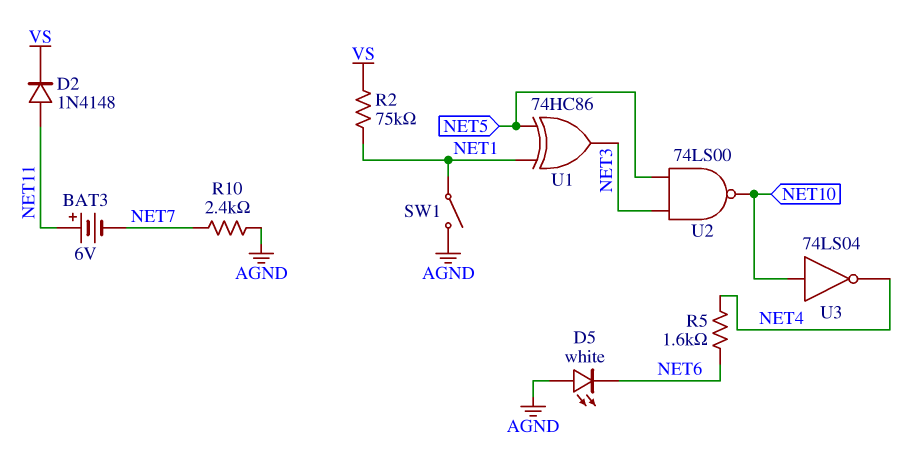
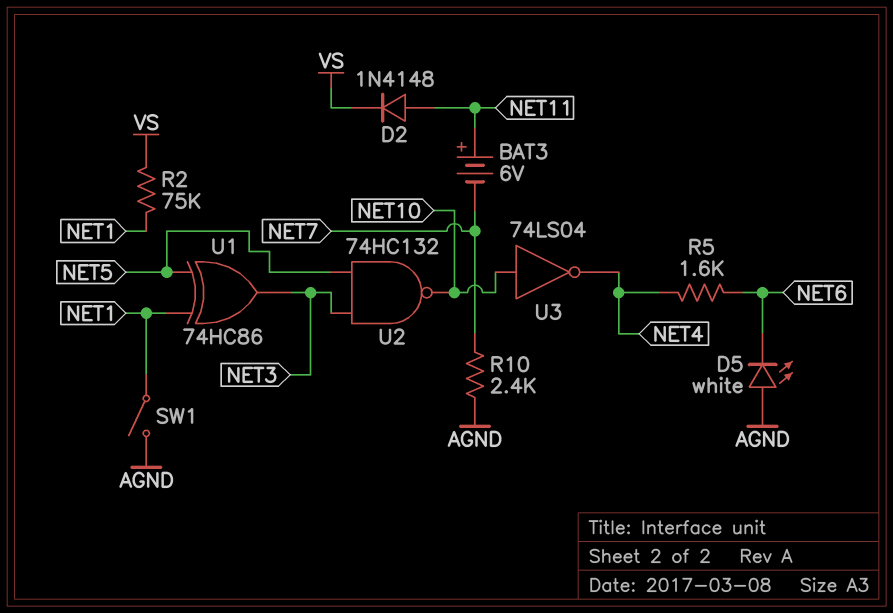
U2: NAND 74LS00 (in NET3, in NET5, out NET10) -> NAND 74HC132 (in NET3, in NET5, out NET10)

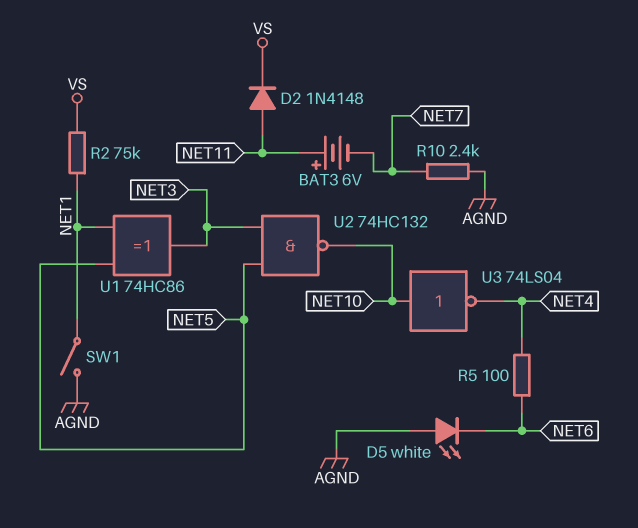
R5: 1.6k (NET4, NET6) -> 100 (NET4, NET6)

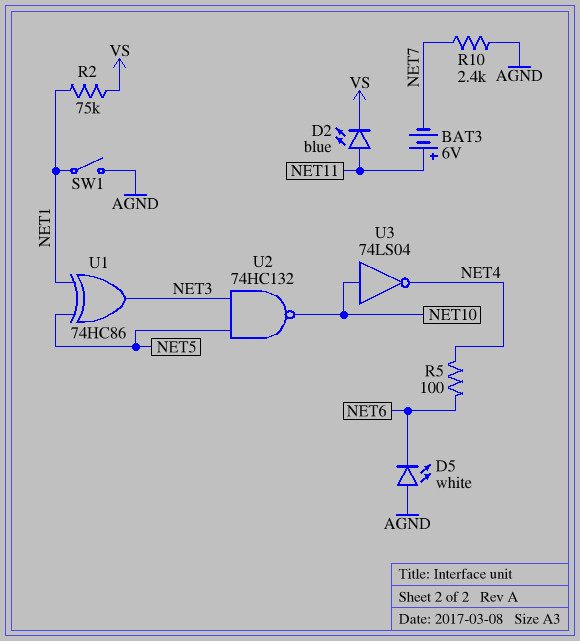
D2: diode 1N4148 (A NET11, K VS) -> LED blue (A NET11, K VS)

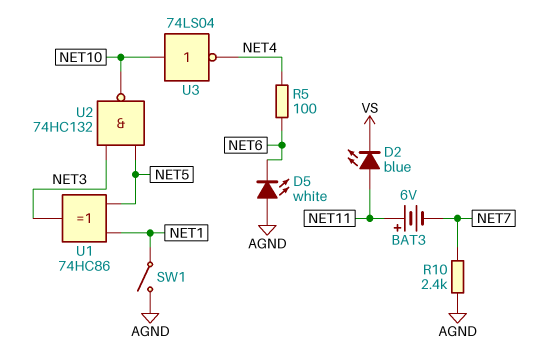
R2: 75k (NET1, VS) -> none

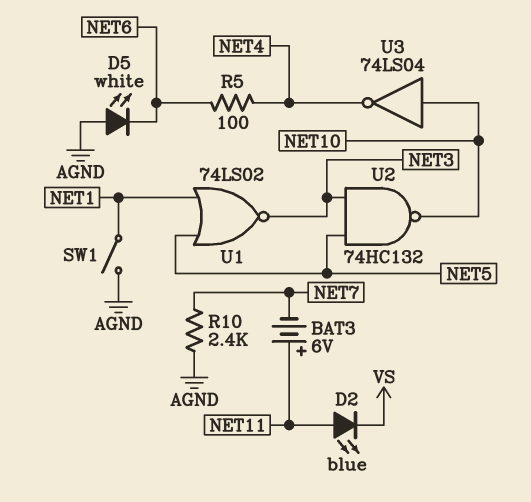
U1: XOR 74HC86 (in NET1, in NET5, out NET3) -> NOR 74LS02 (in NET1, in NET5, out NET3)

